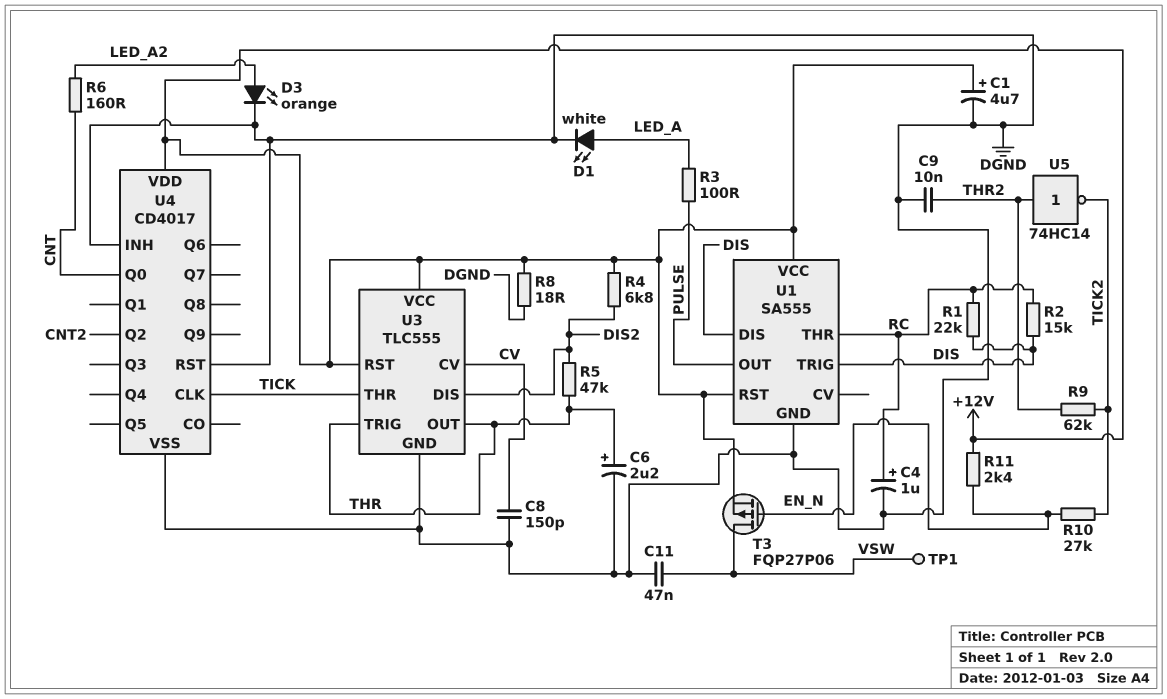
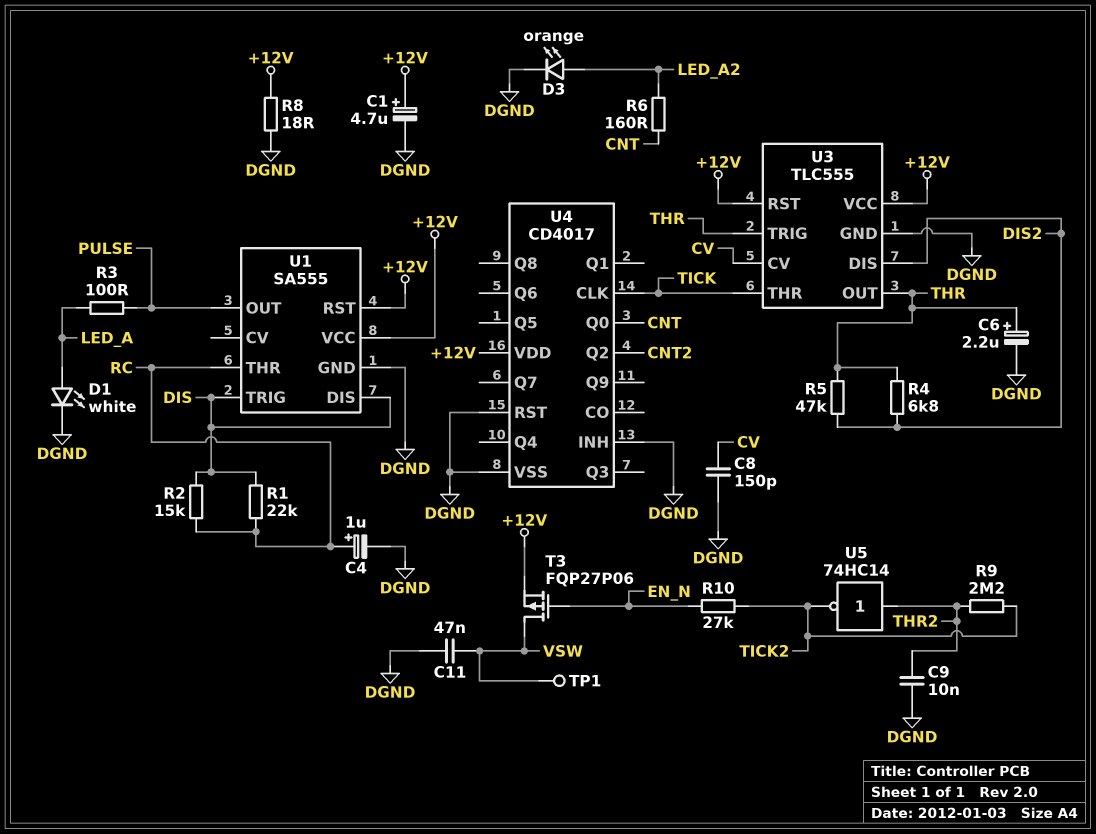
R4: 6.8k (+12V, DIS2) -> 6.8k (DIS2, THR)
R9: 62k (THR2, TICK2) -> 2.2M (THR2, TICK2)
R11: 2.4k (+12V, EN_N) -> none

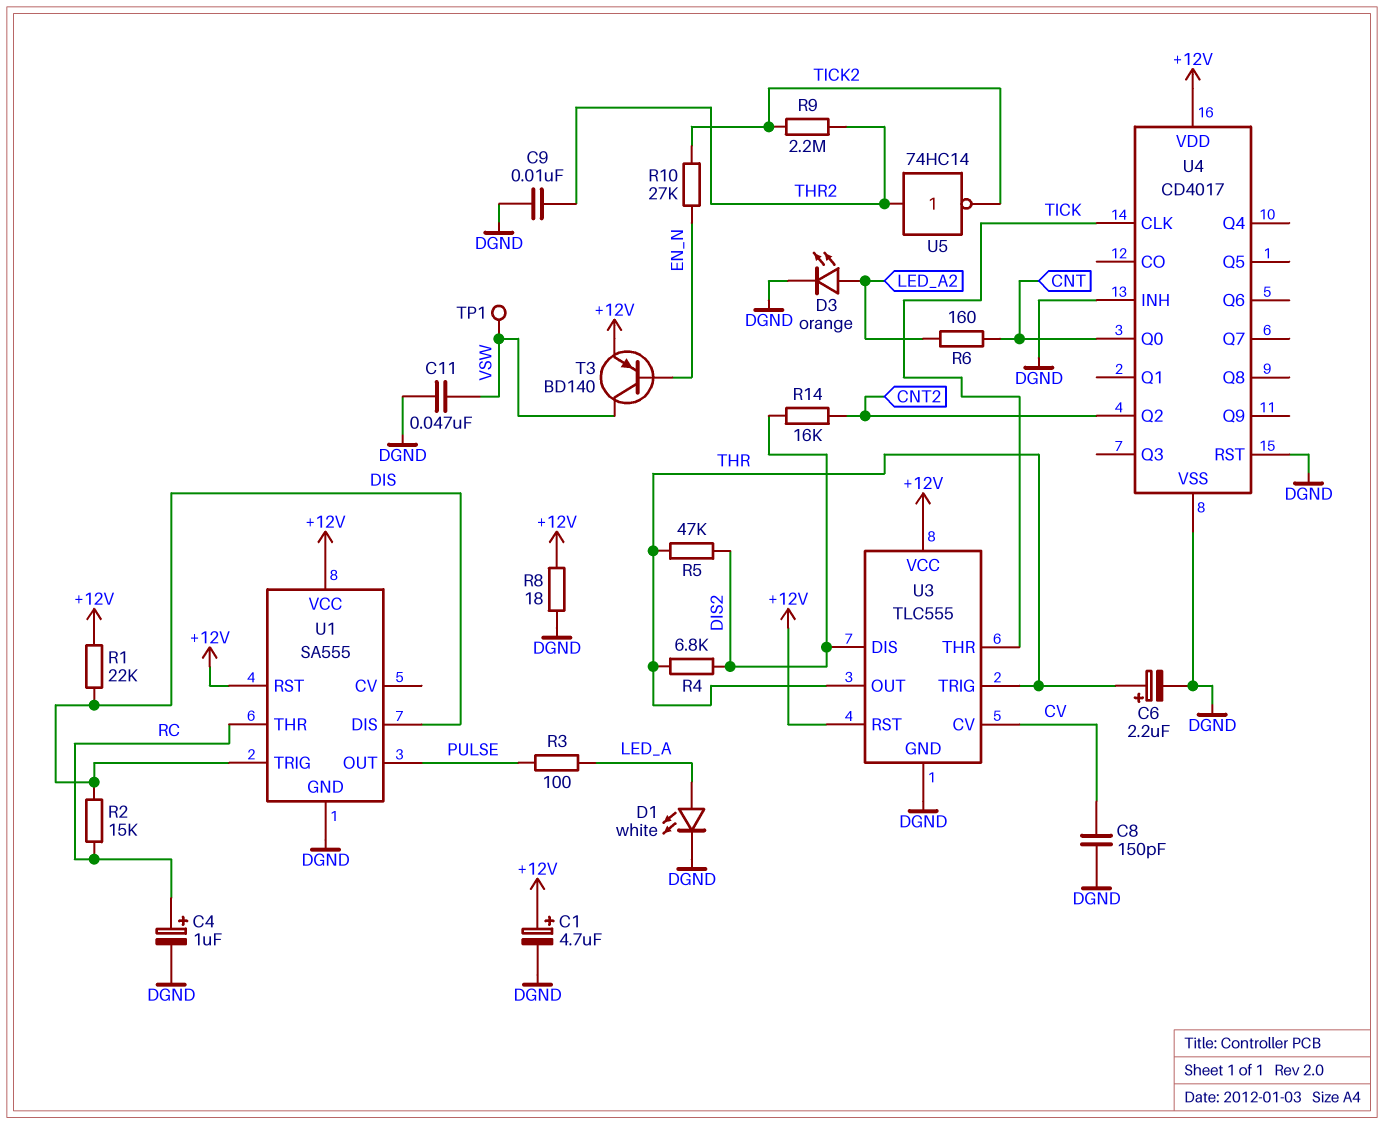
R1: 22k (DIS, RC) -> 22k (+12V, DIS)
R14: none -> 16k (CNT2, DIS2)
T3: PMOS FQP27P06 (G EN_N, D VSW, S +12V) -> PNP BD140 (B EN_N, C VSW, E +12V)

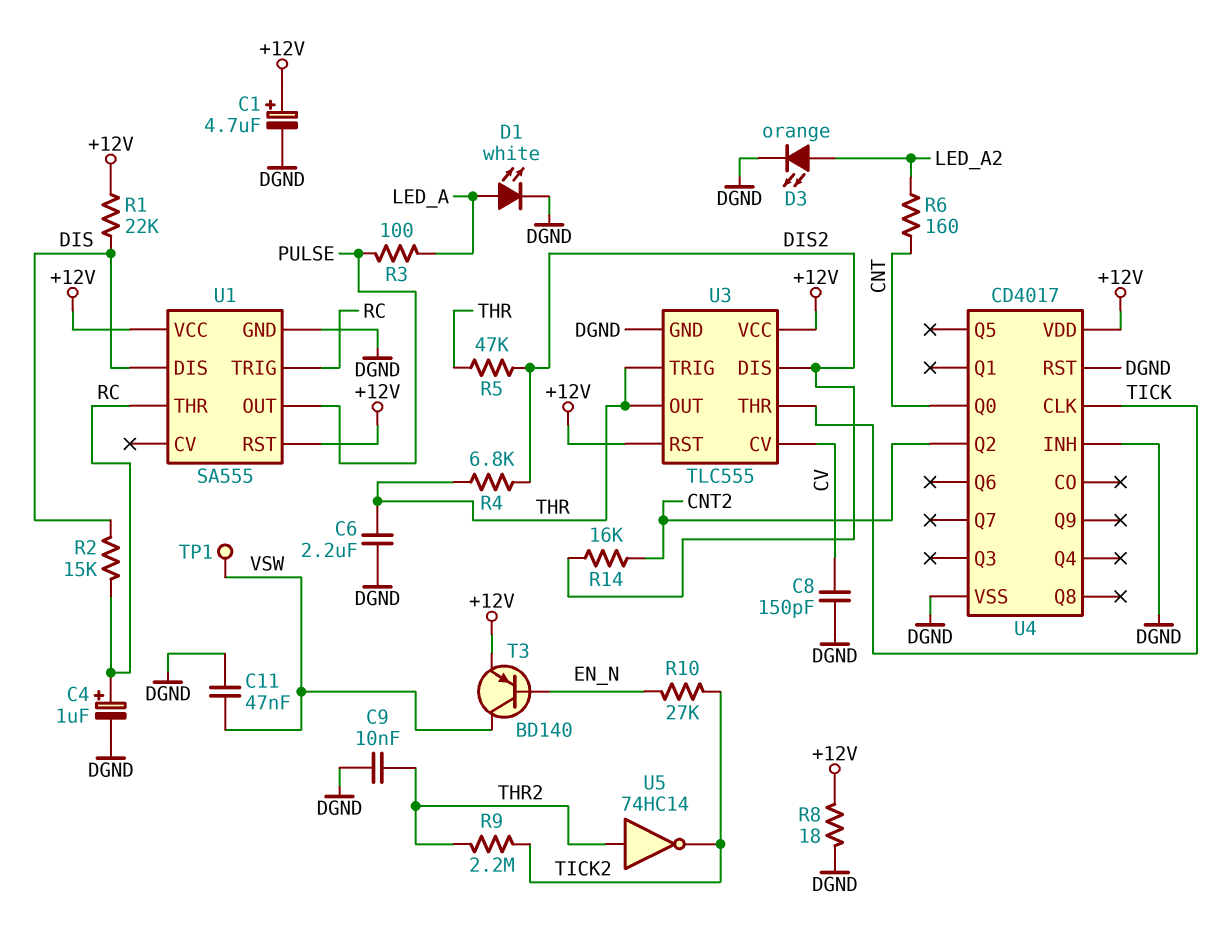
C6: 2.2uF (plus THR, minus DGND) -> 2.2uF (DGND, THR)
U1 pin TRIG: DIS -> RC

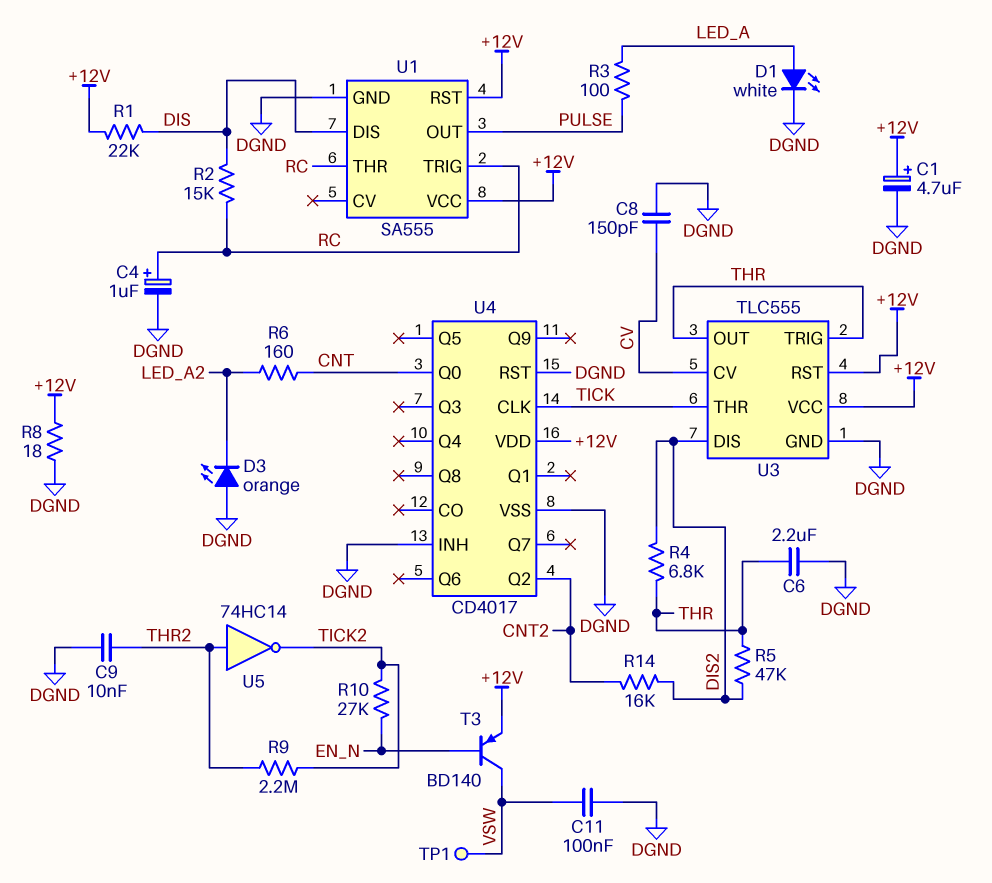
C11: 47nF (DGND, VSW) -> 100nF (DGND, VSW)
D3: LED orange (A LED_A2, K DGND) -> LED orange (A DGND, K LED_A2)

